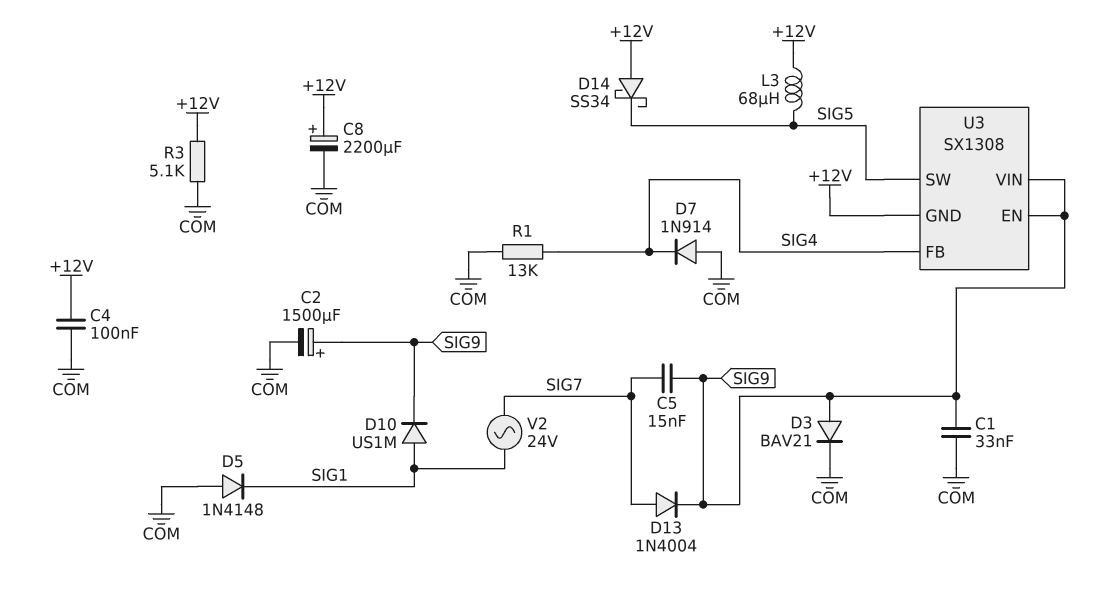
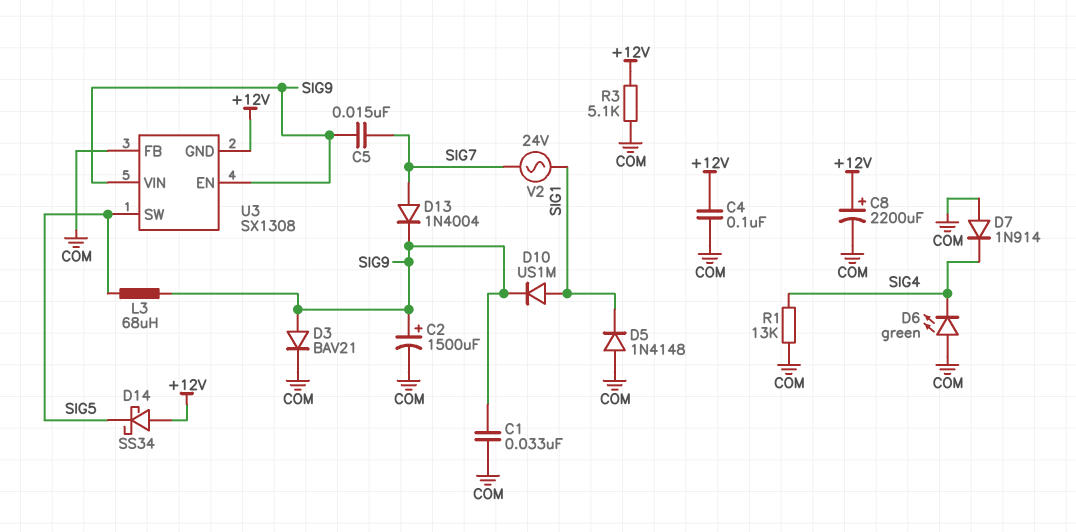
D6: none -> LED green (A COM, K SIG4)
L3: 68uH (+12V, SIG5) -> 68uH (SIG5, SIG9)
U3 pin FB: SIG4 -> COM

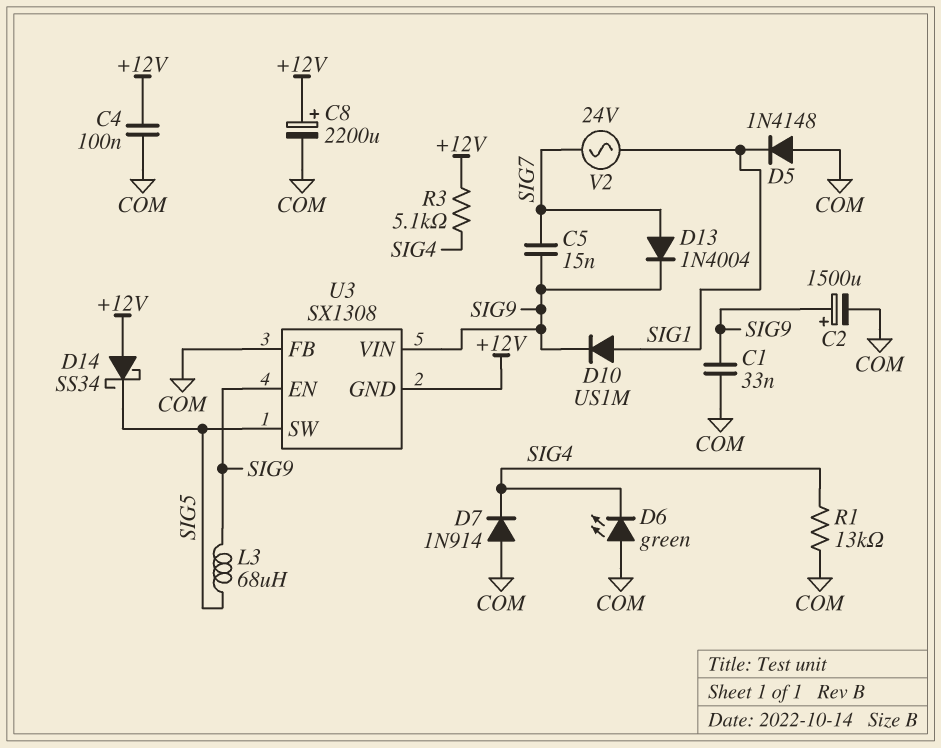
D3: diode BAV21 (A SIG9, K COM) -> none
R3: 5.1k (+12V, COM) -> 5.1k (+12V, SIG4)

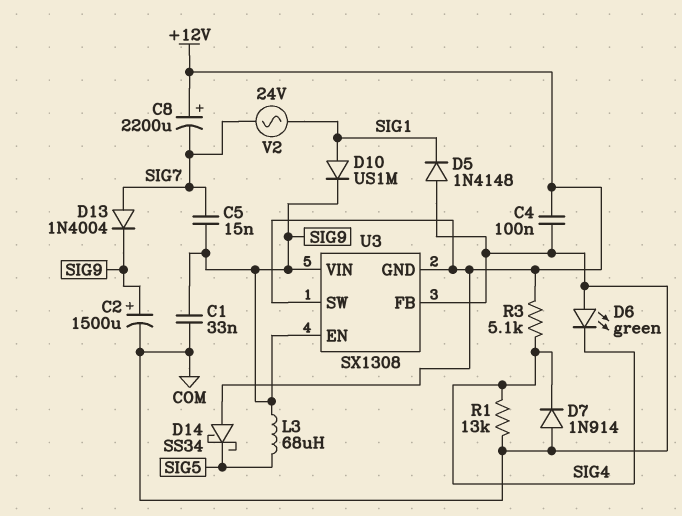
C8: 2200uF (plus +12V, minus COM) -> 2200uF (plus +12V, minus SIG7)
U3 pin SW: SIG5 -> +12V

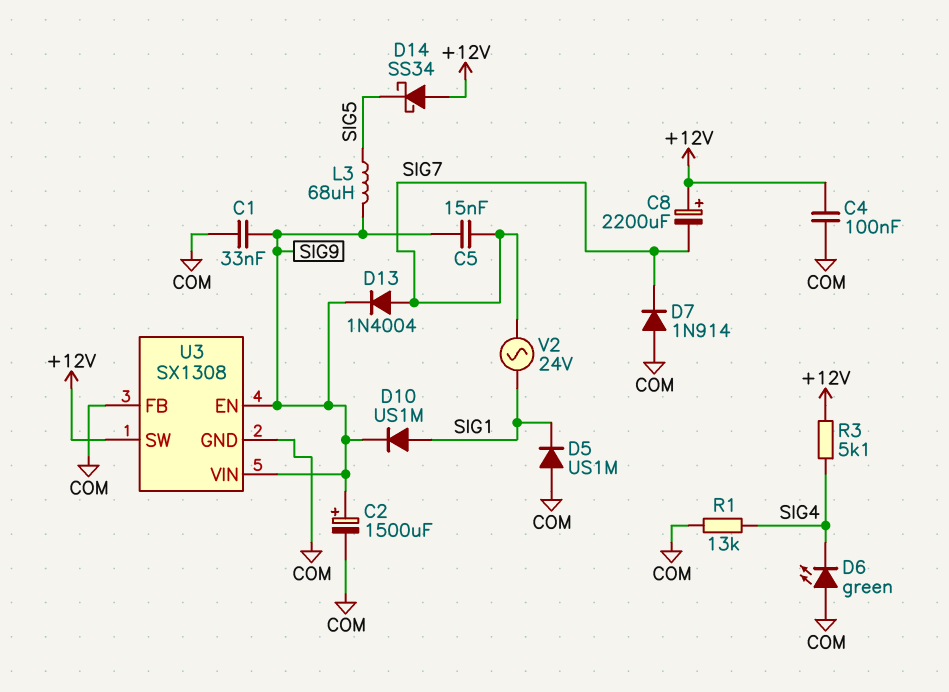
D5: diode 1N4148 (A COM, K SIG1) -> diode US1M (A COM, K SIG1)
D7: diode 1N914 (A COM, K SIG4) -> diode 1N914 (A COM, K SIG7)
U3 pin GND: +12V -> COM

